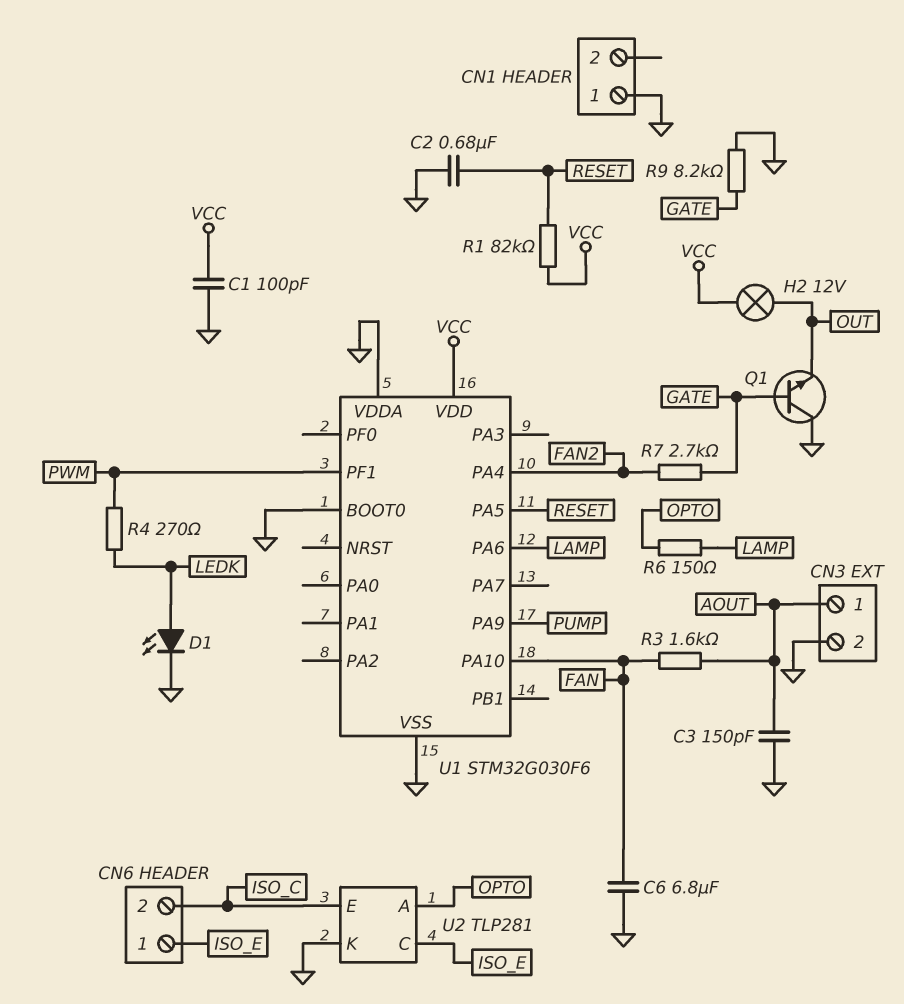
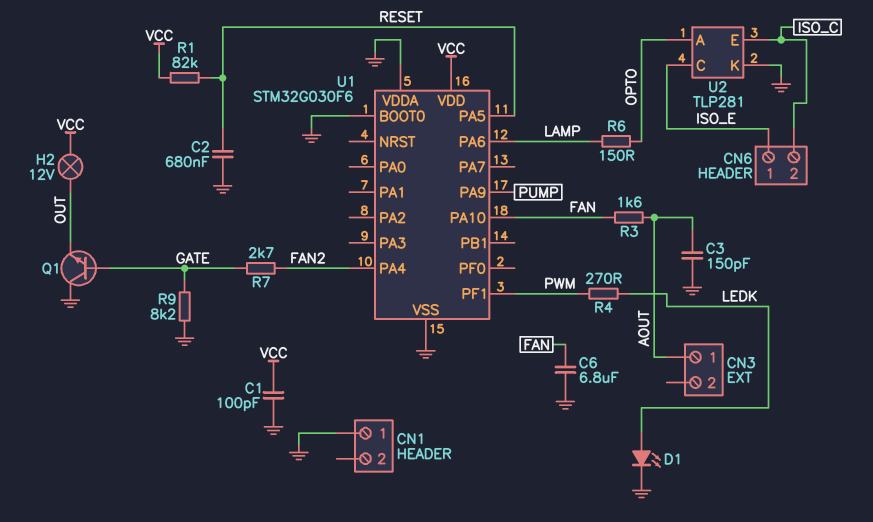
CN3 pin 2: GND -> none

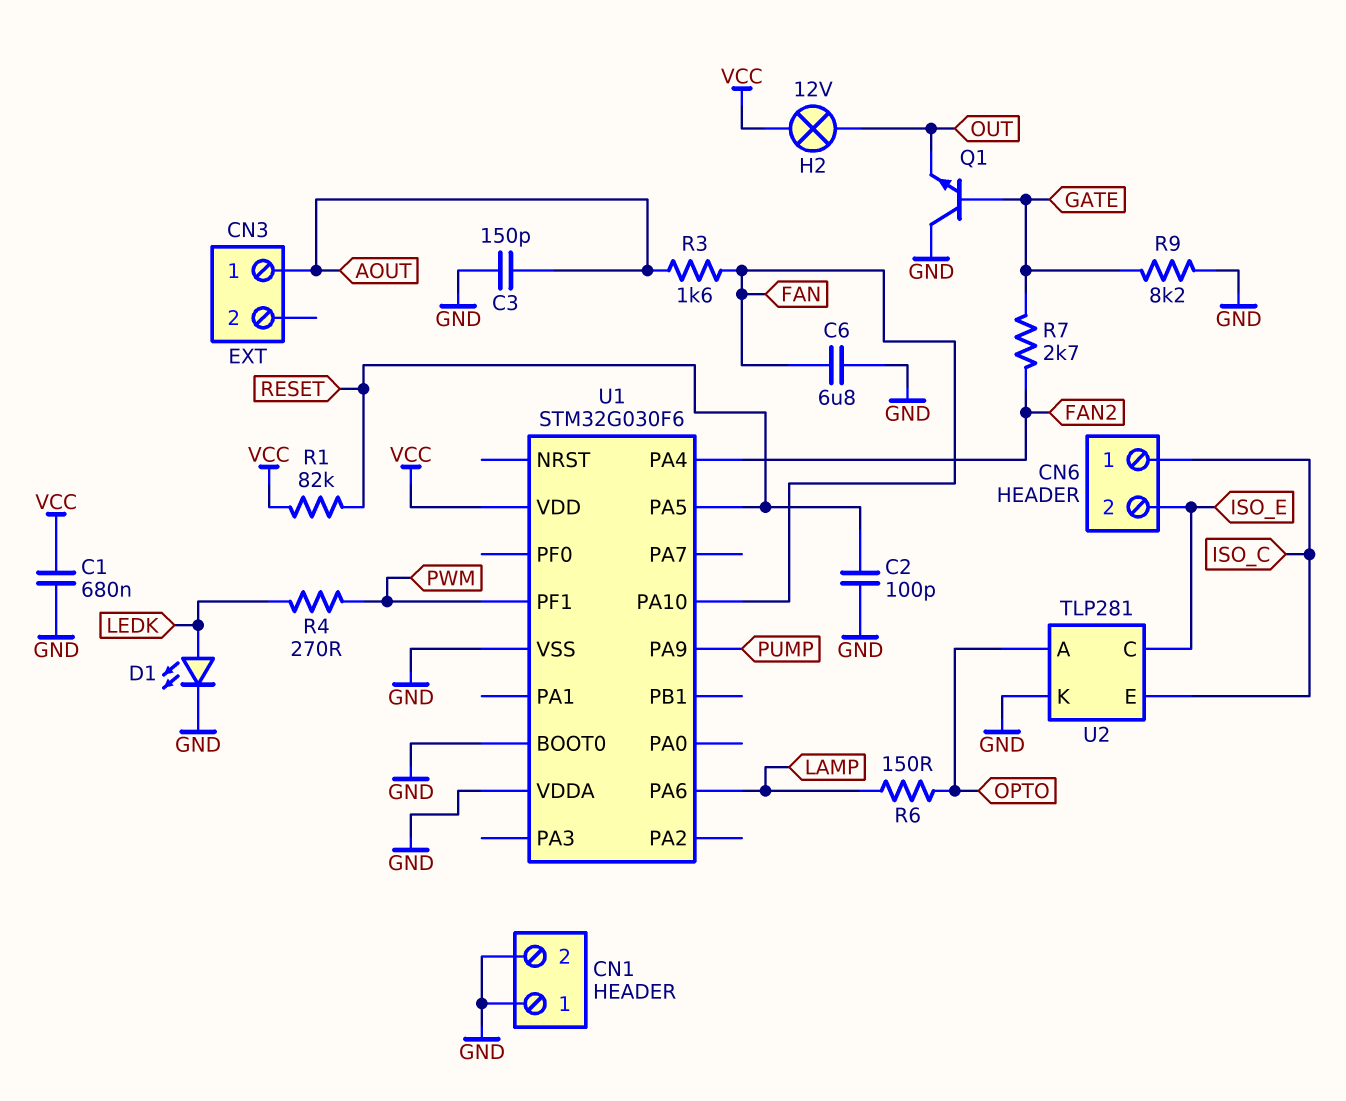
C1: 100pF (GND, VCC) -> 680nF (GND, VCC)
C2: 680nF (GND, RESET) -> 100pF (GND, RESET)
CN1 pin 2: none -> GND
CN6 pin 1: ISO_E -> ISO_C
CN6 pin 2: ISO_C -> ISO_E

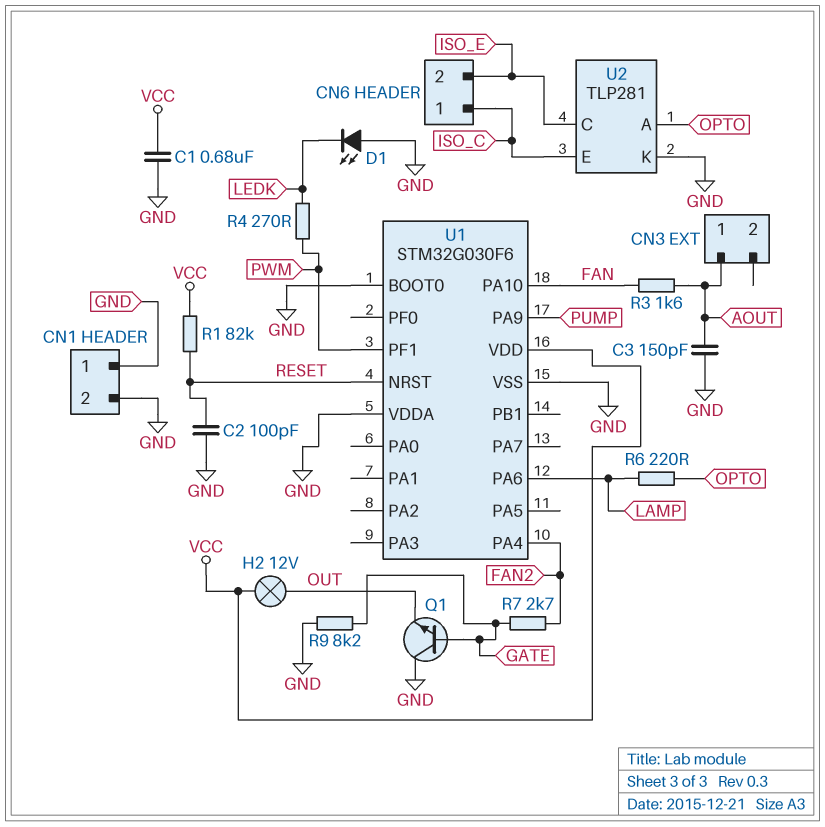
C6: 6.8uF (FAN, GND) -> none
D1: LED (A LEDK, K GND) -> LED (A GND, K LEDK)
R6: 150 (LAMP, OPTO) -> 220 (LAMP, OPTO)
U1 pin NRST: none -> RESET
U1 pin PA5: RESET -> none

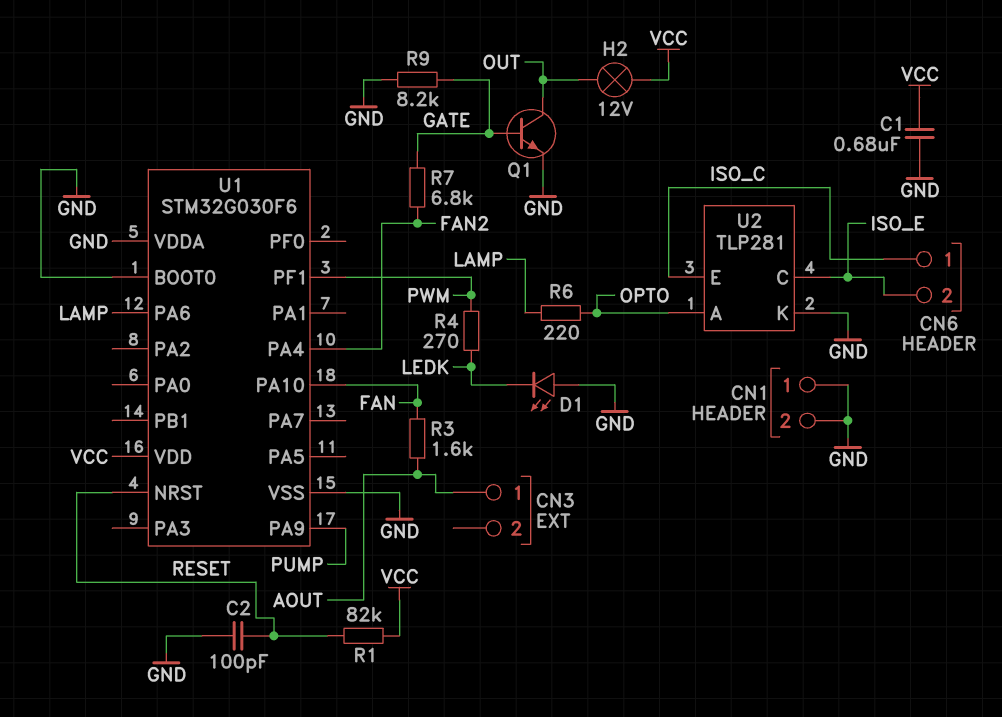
C3: 150pF (AOUT, GND) -> none
Q1: NPN (B GATE, C GND, E OUT) -> NPN (B GATE, C OUT, E GND)
R7: 2.7k (FAN2, GATE) -> 6.8k (FAN2, GATE)

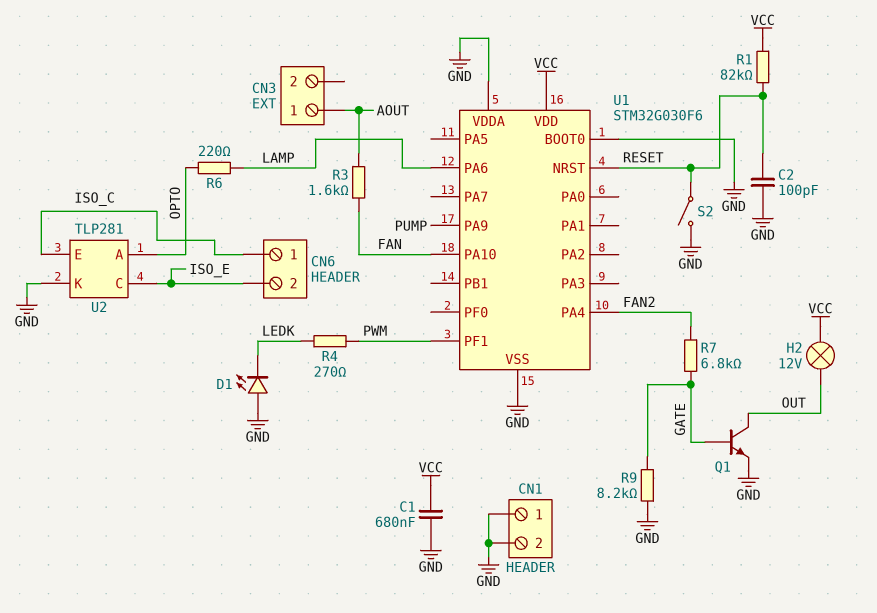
S2: none -> switch (GND, RESET)

